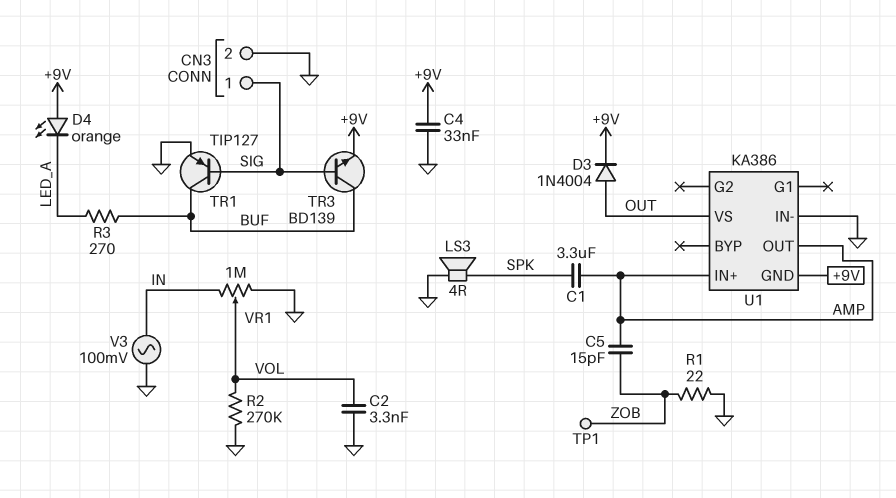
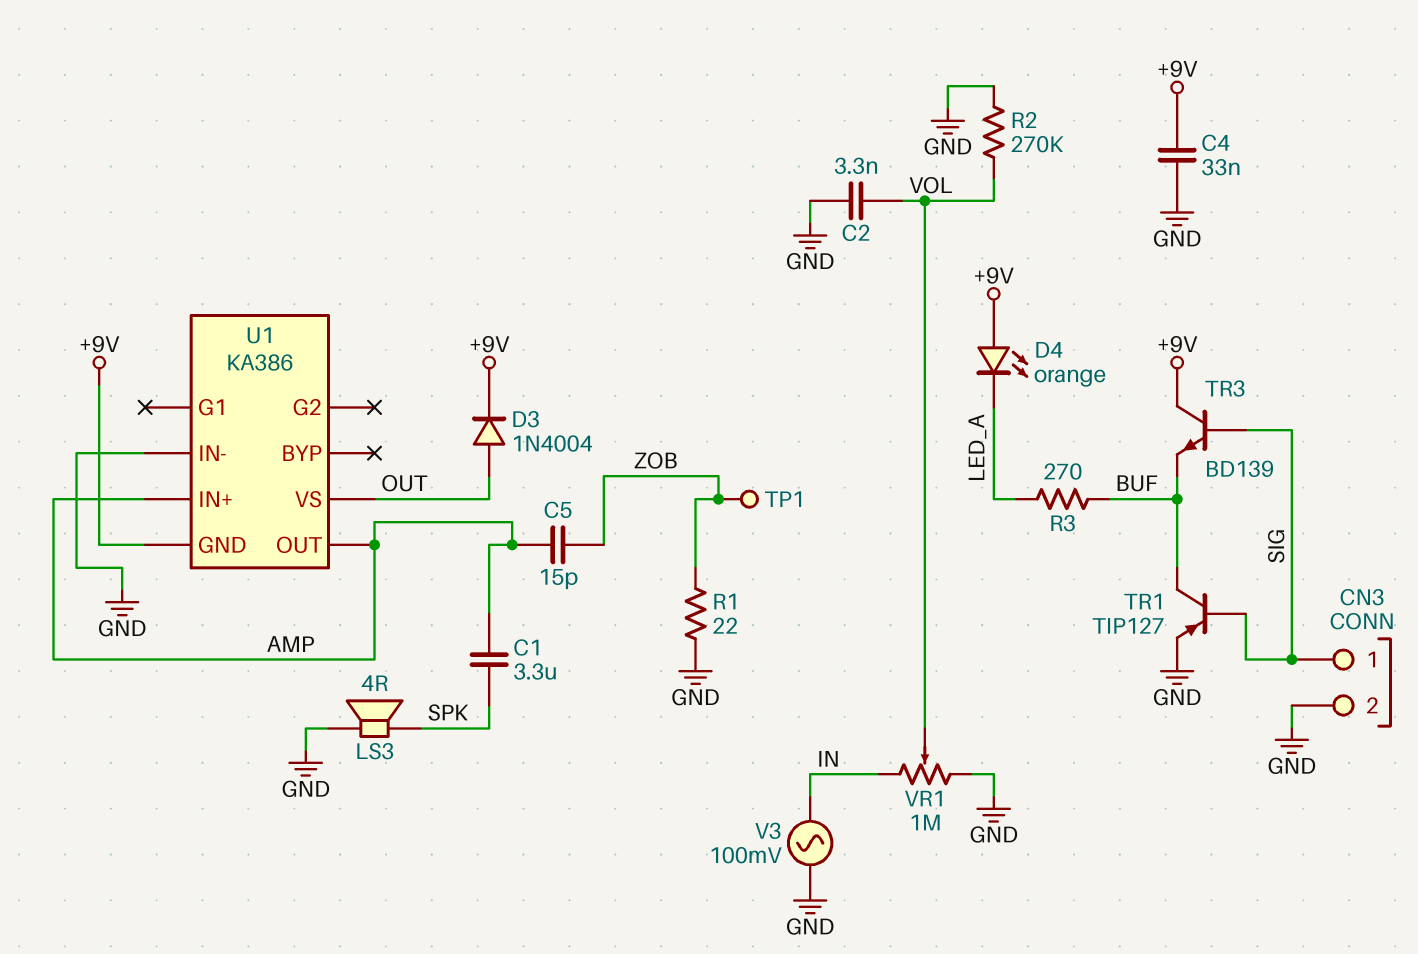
TR3: NPN BD139 (B SIG, C BUF, E +9V) -> NPN BD139 (B SIG, C +9V, E BUF)

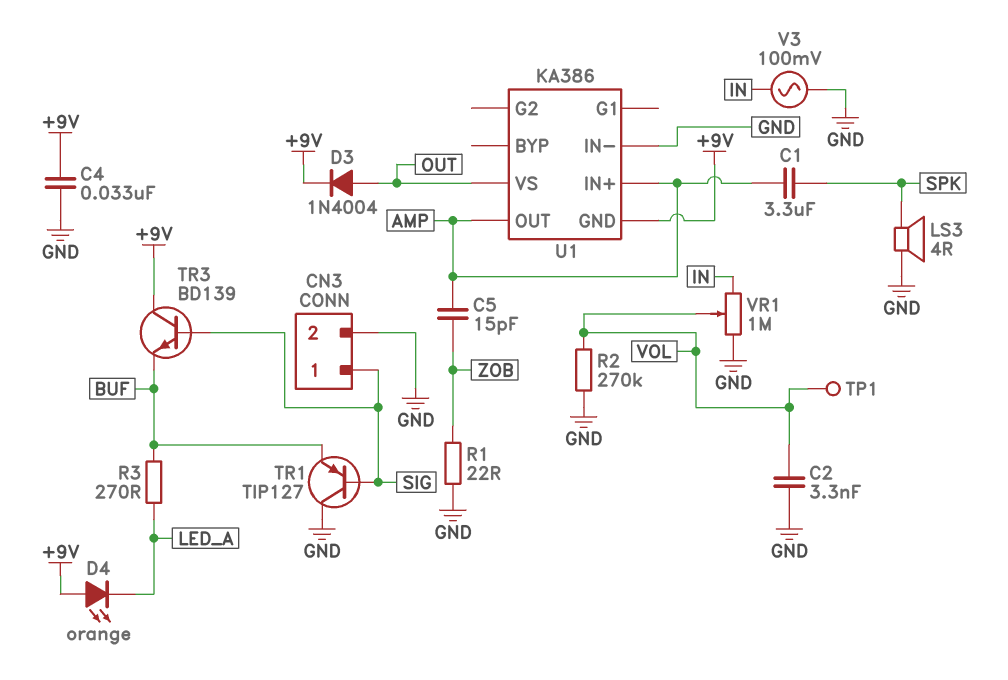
TP1: test point (ZOB) -> test point (VOL)
TR1: PNP TIP127 (B SIG, C BUF, E GND) -> PNP TIP127 (B SIG, C GND, E BUF)

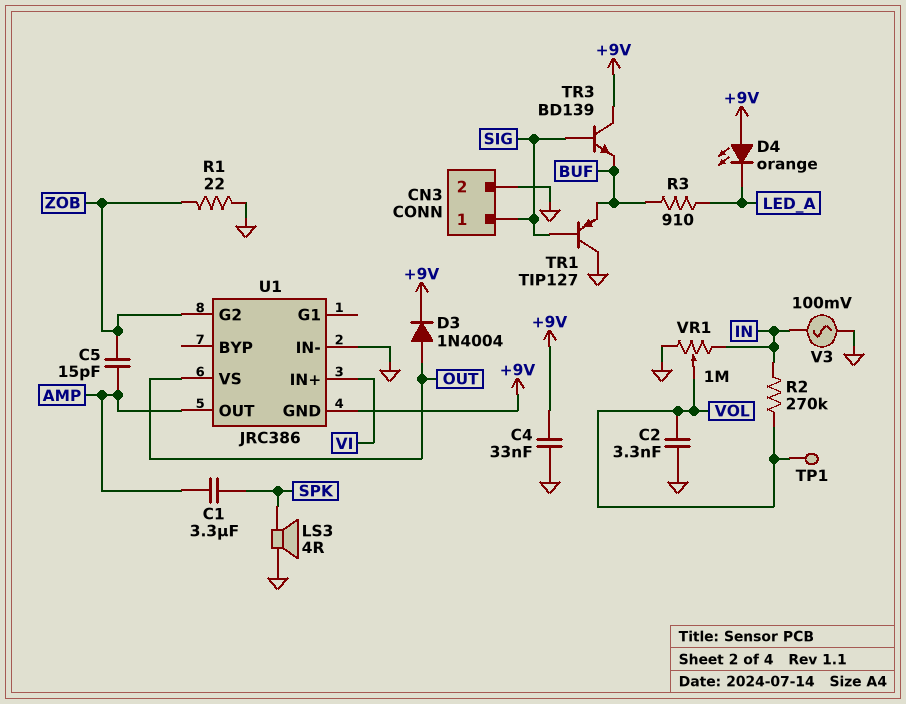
R2: 270k (GND, VOL) -> 270k (IN, VOL)
R3: 270 (BUF, LED_A) -> 910 (BUF, LED_A)
U1: KA386 -> JRC386
U1 pin G2: none -> ZOB
U1 pin IN+: AMP -> VI

